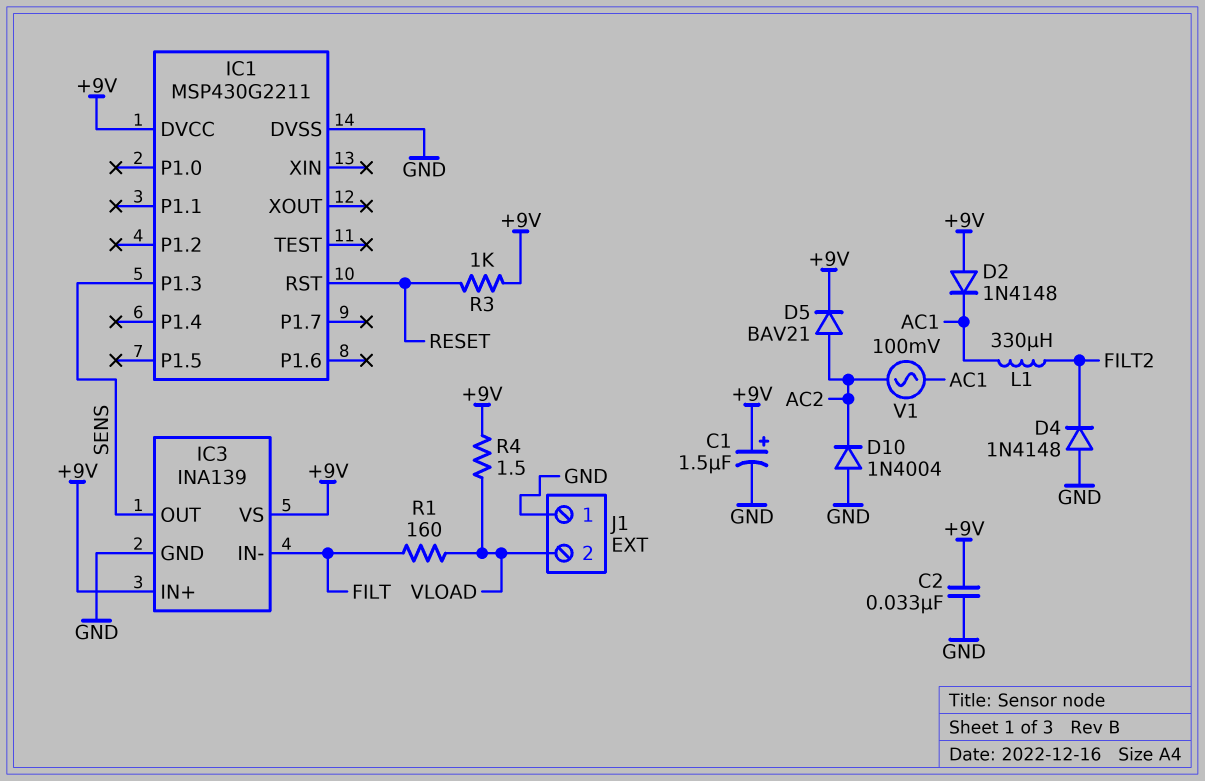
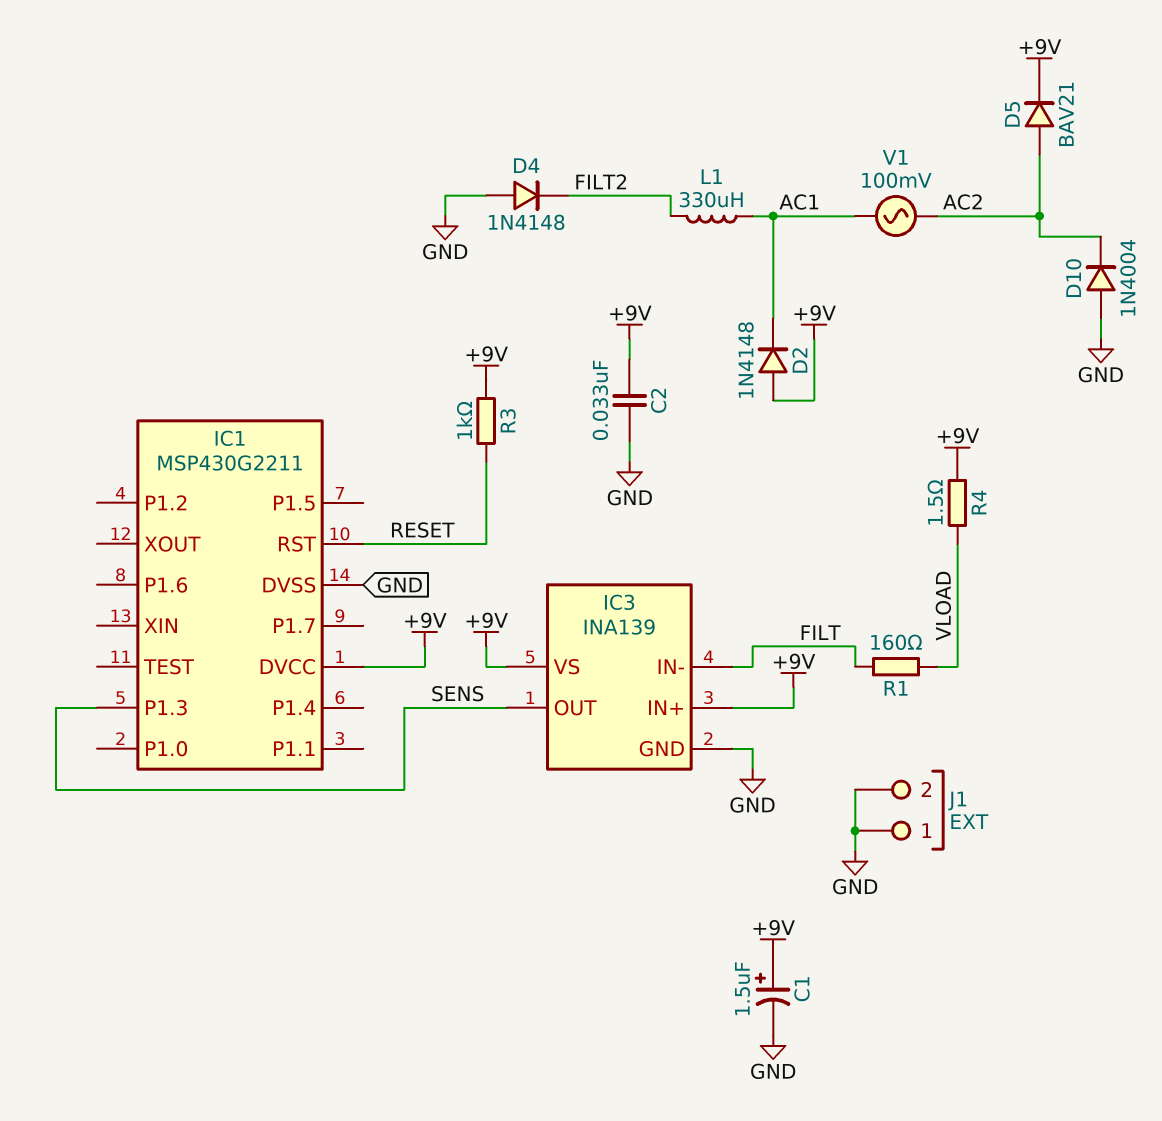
J1 pin 2: VLOAD -> GND

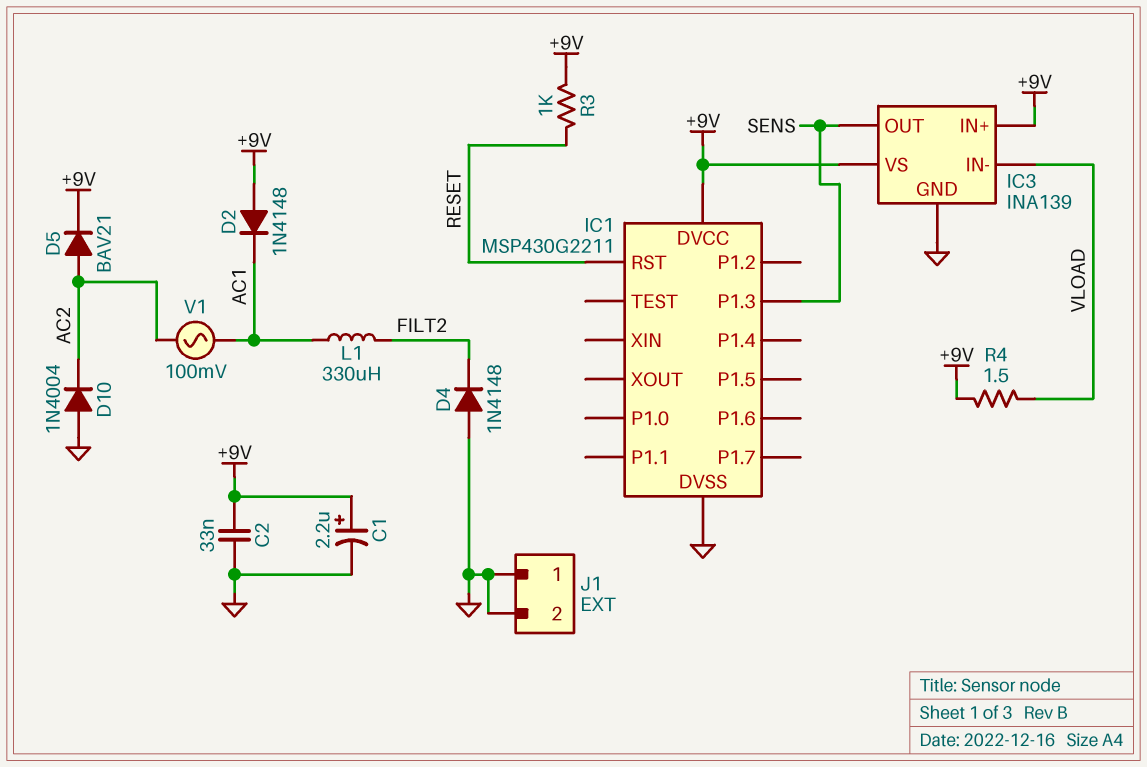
C1: 1.5uF (plus +9V, minus GND) -> 2.2uF (plus +9V, minus GND)
IC3 pin IN-: FILT -> VLOAD
R1: 160 (FILT, VLOAD) -> none

